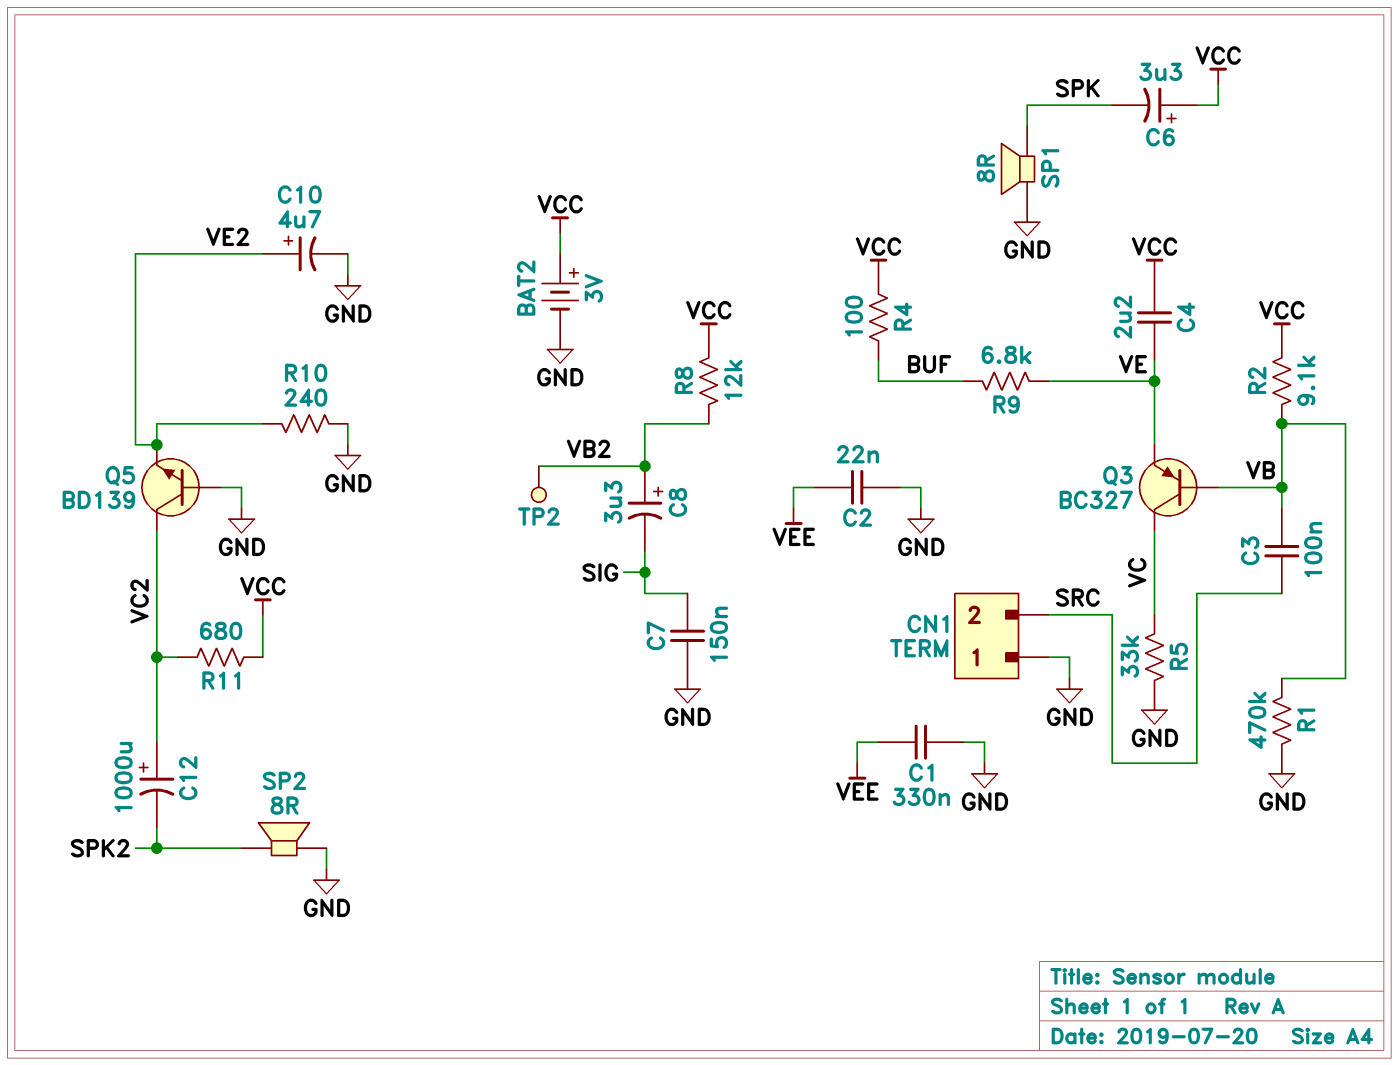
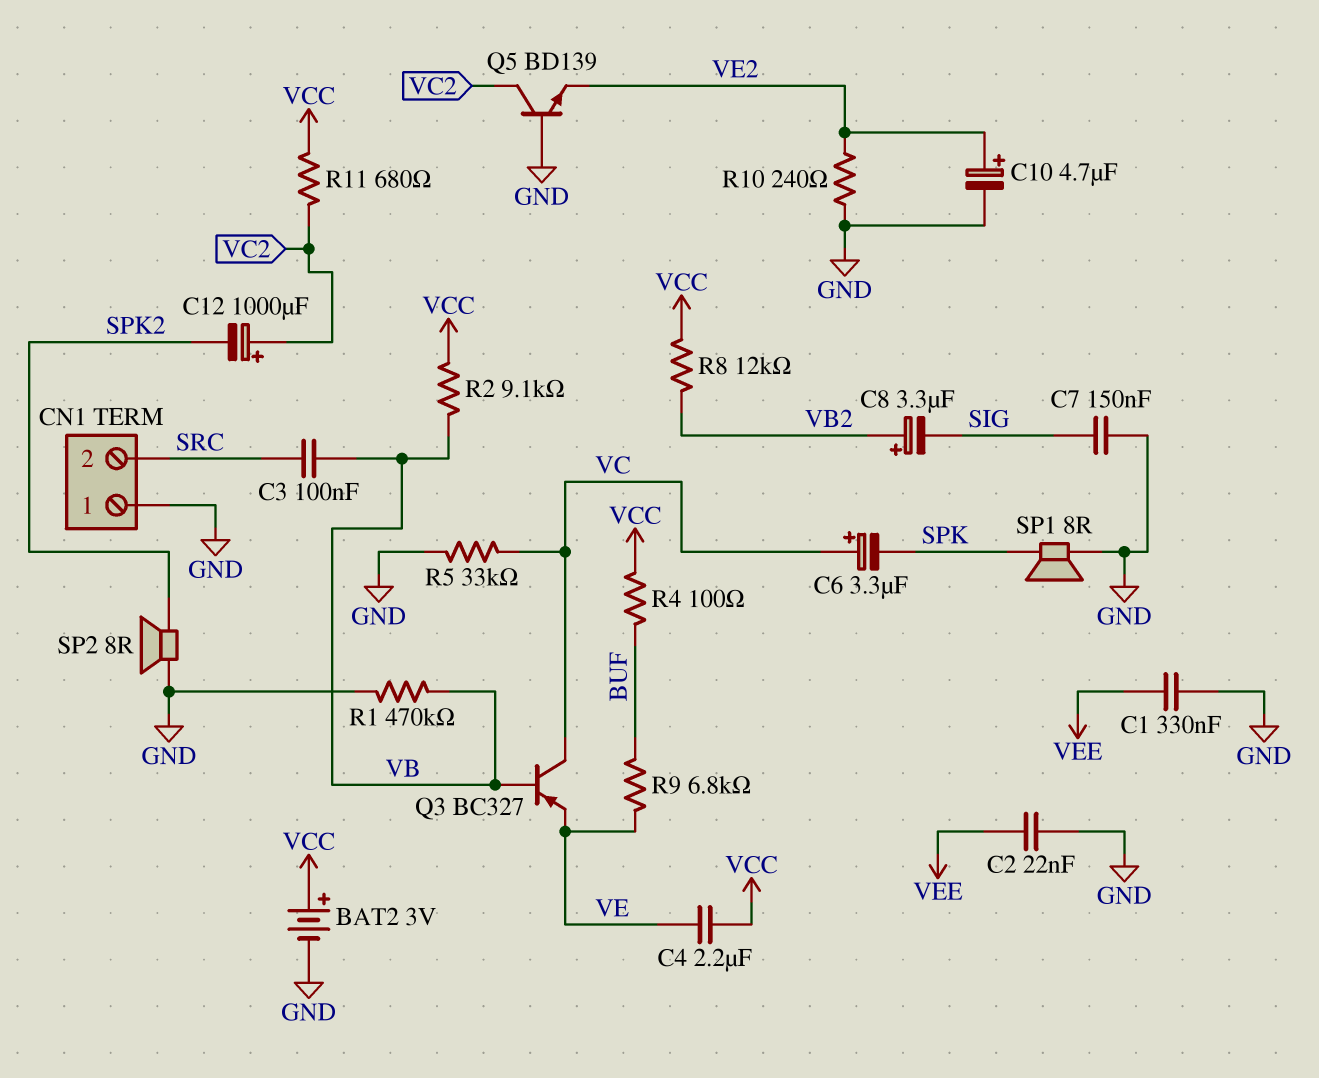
C6: 3.3uF (plus VCC, minus SPK) -> 3.3uF (plus VC, minus SPK)
TP2: test point (VB2) -> none

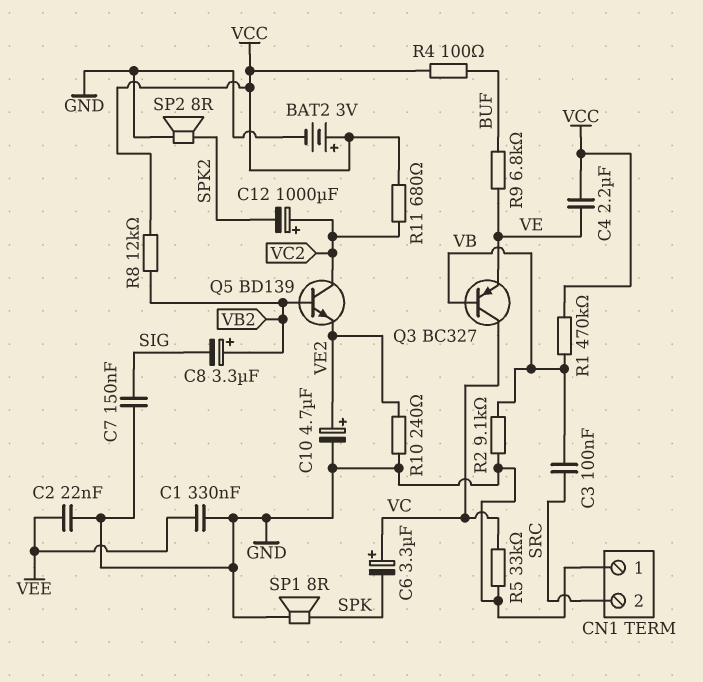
Q5: NPN BD139 (B GND, C VC2, E VE2) -> NPN BD139 (B VB2, C VC2, E VE2)
R1: 470k (GND, VB) -> 470k (VB, VCC)
R2: 9.1k (VB, VCC) -> 9.1k (GND, VB)

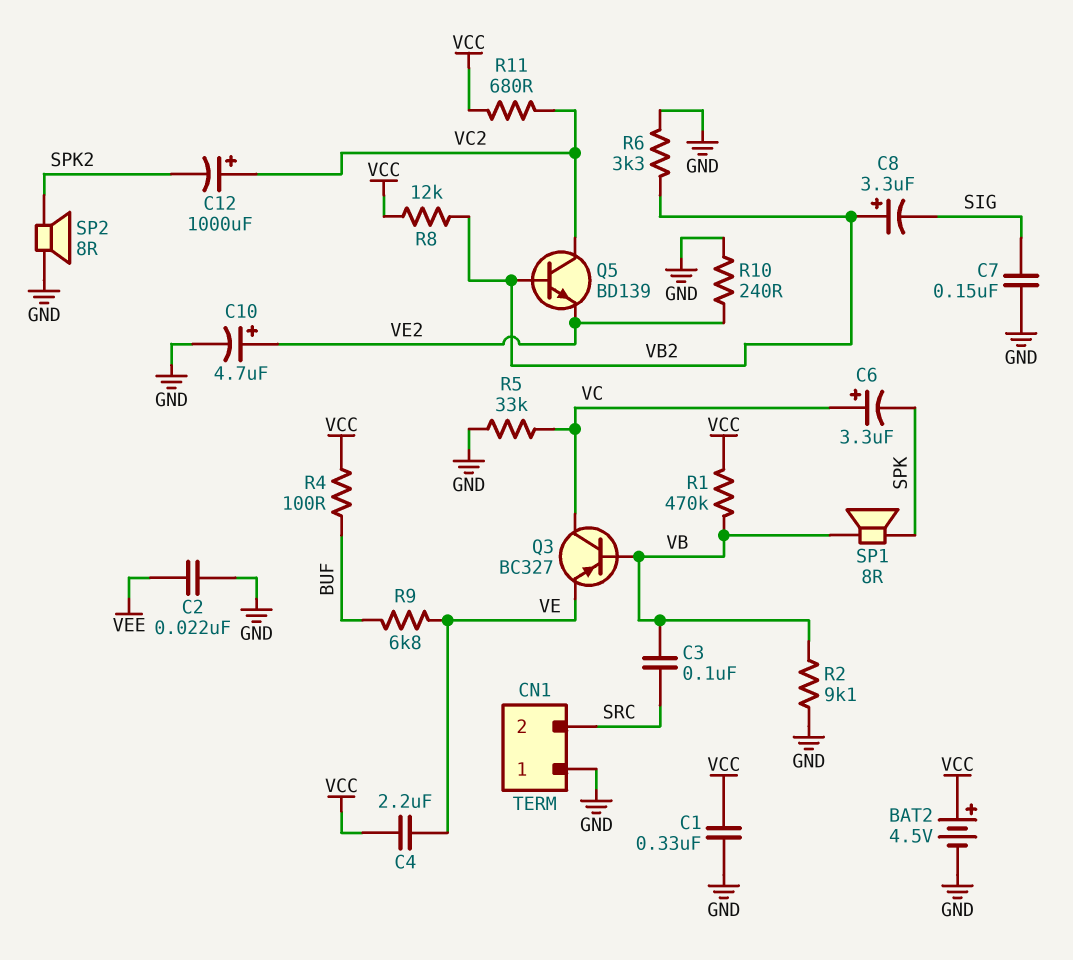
BAT2: 3V (plus VCC, minus GND) -> 4.5V (plus VCC, minus GND)
C1: 330nF (GND, VEE) -> 330nF (GND, VCC)
R6: none -> 3.3k (GND, VB2)
SP1: speaker 8R (GND, SPK) -> speaker 8R (SPK, VB)

